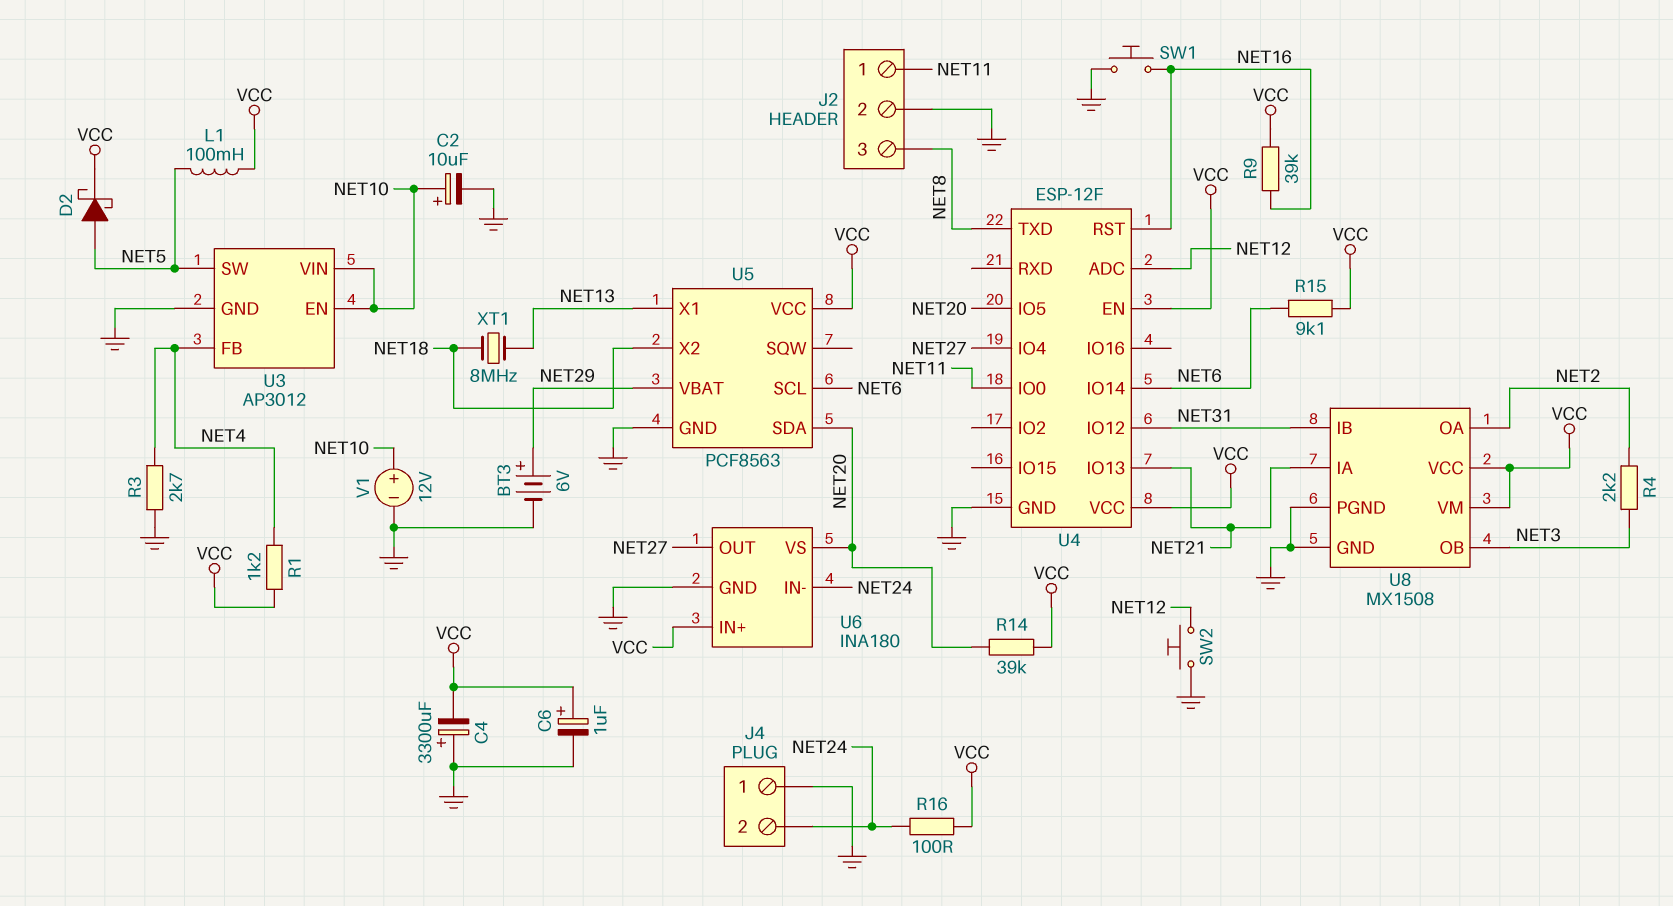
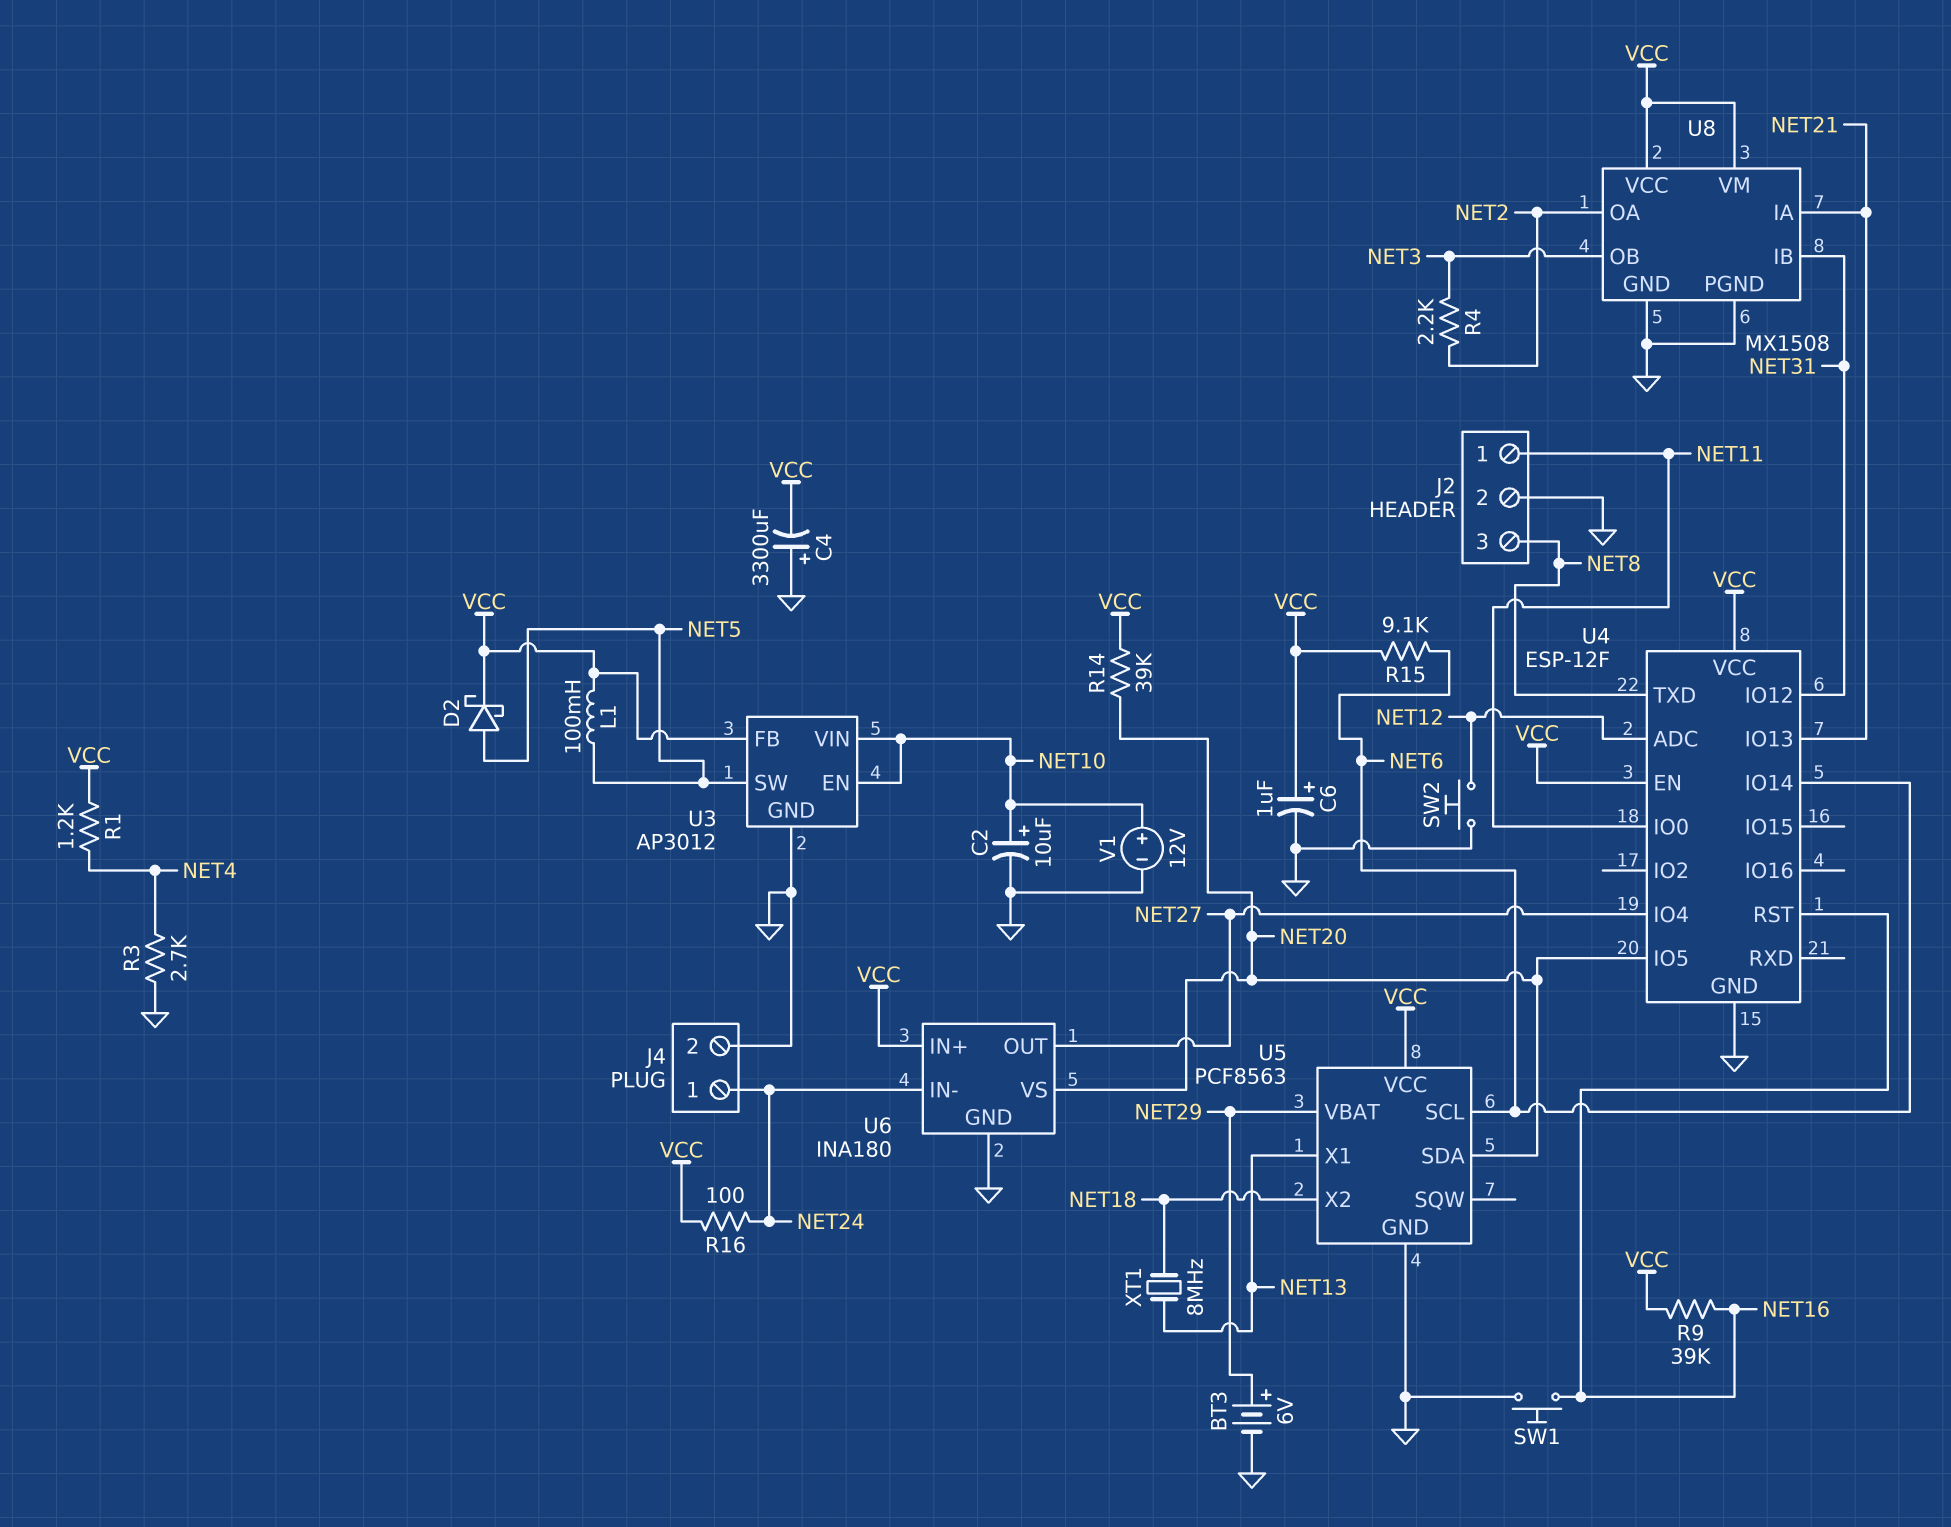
J4 pin 1: GND -> NET24
J4 pin 2: NET24 -> GND
U3 pin FB: NET4 -> VCC

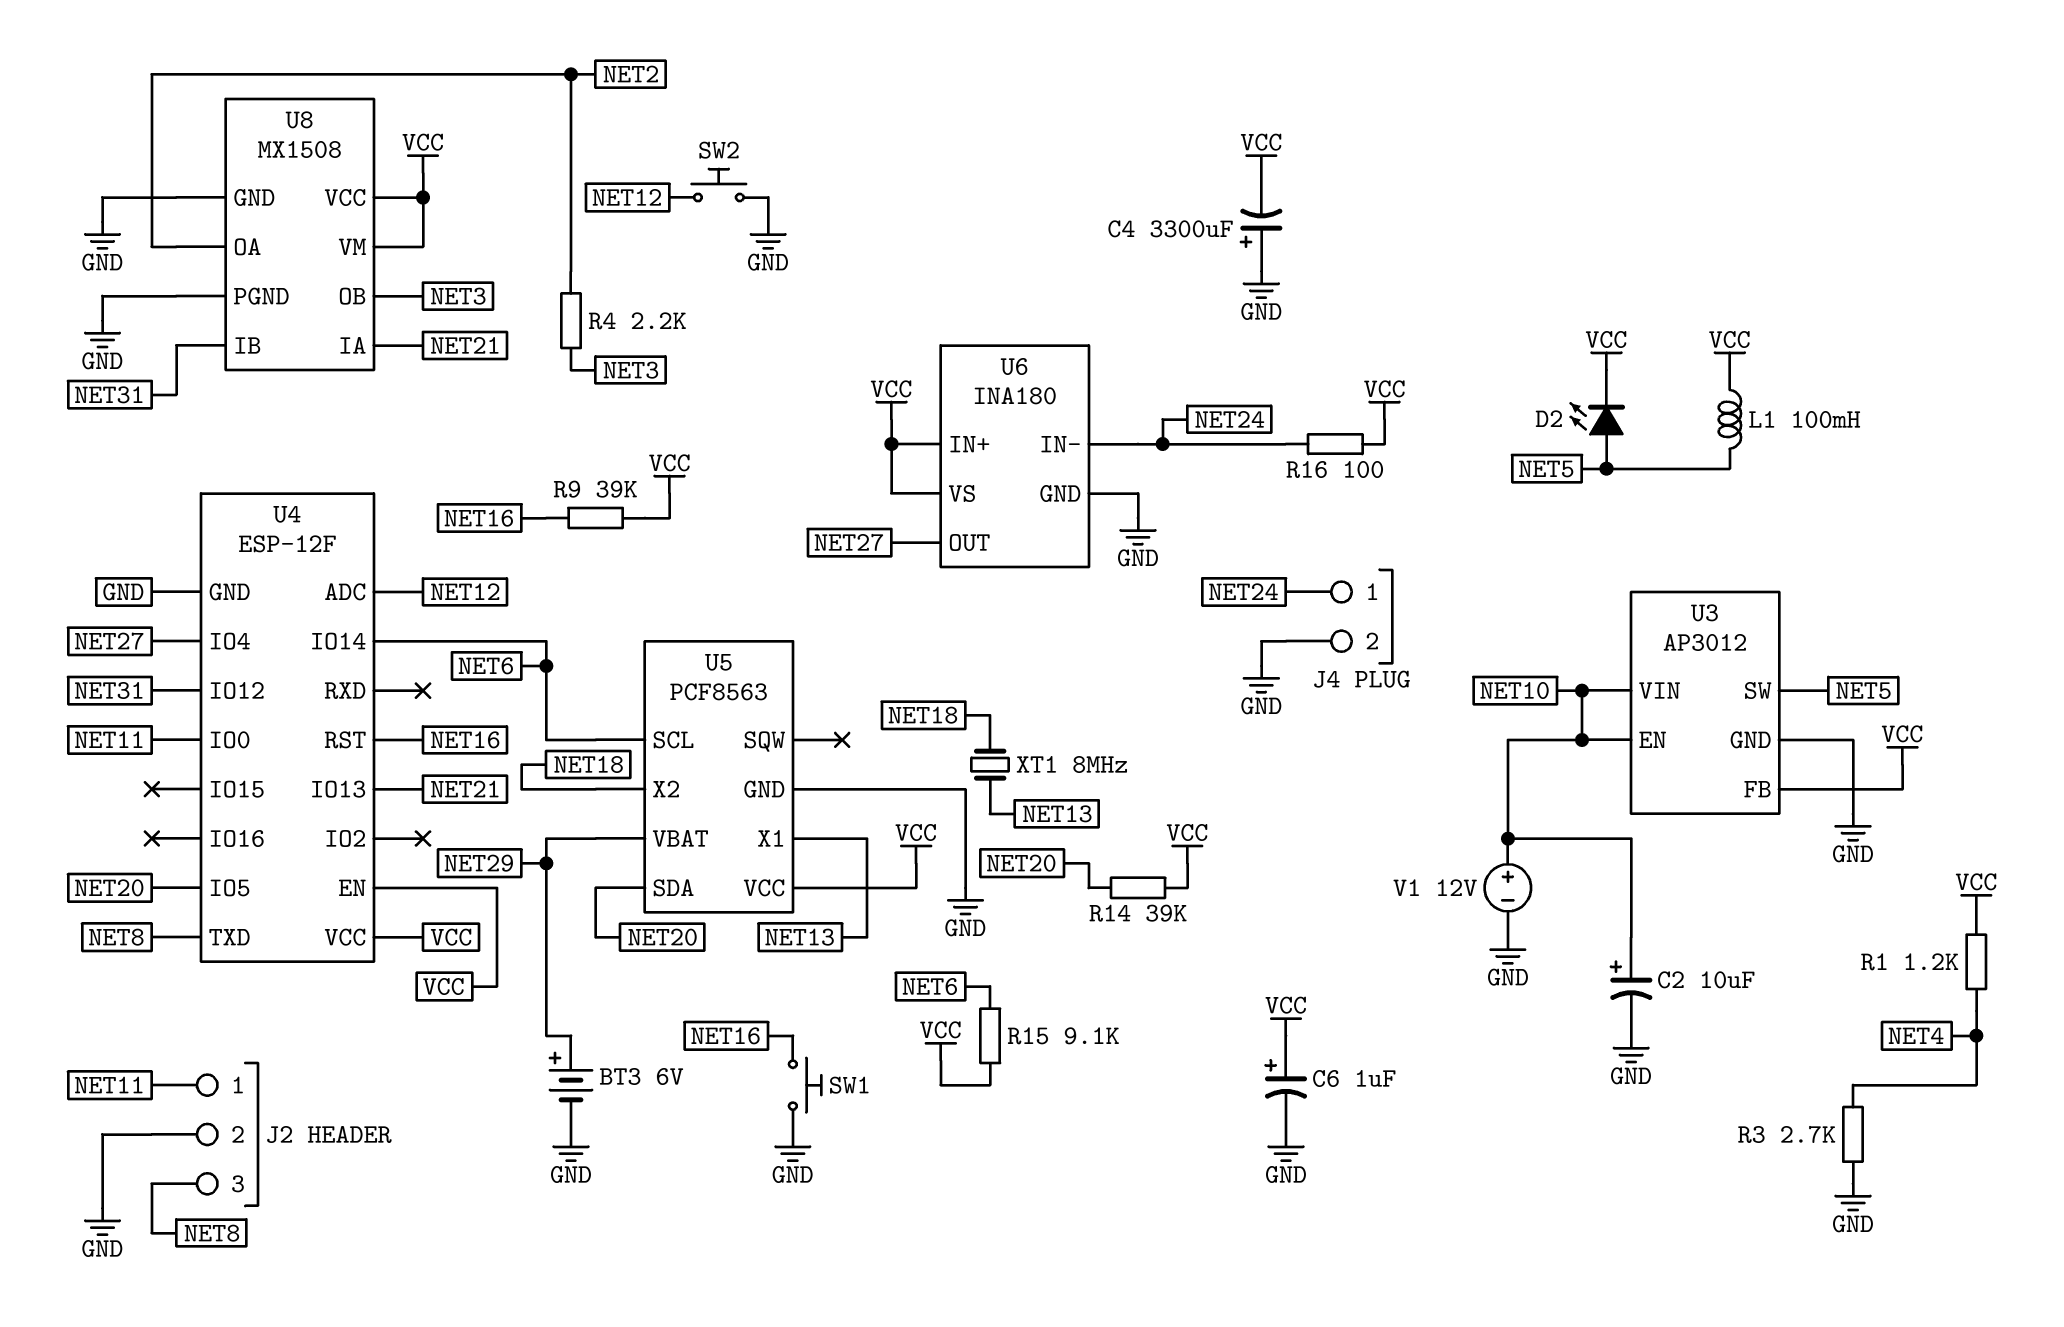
D2: schottky (A NET5, K VCC) -> LED (A NET5, K VCC)
U6 pin VS: NET20 -> VCC

